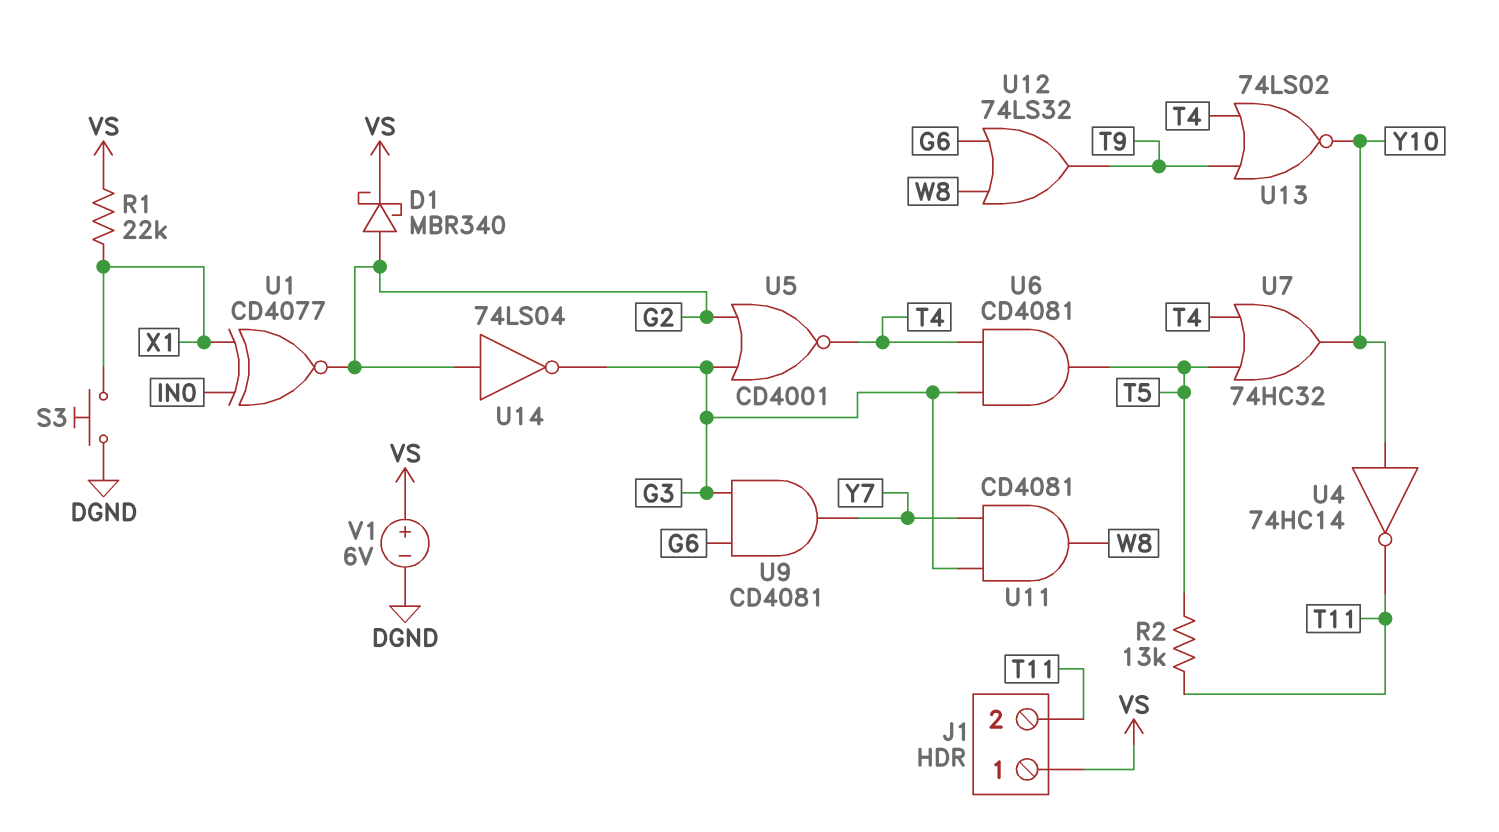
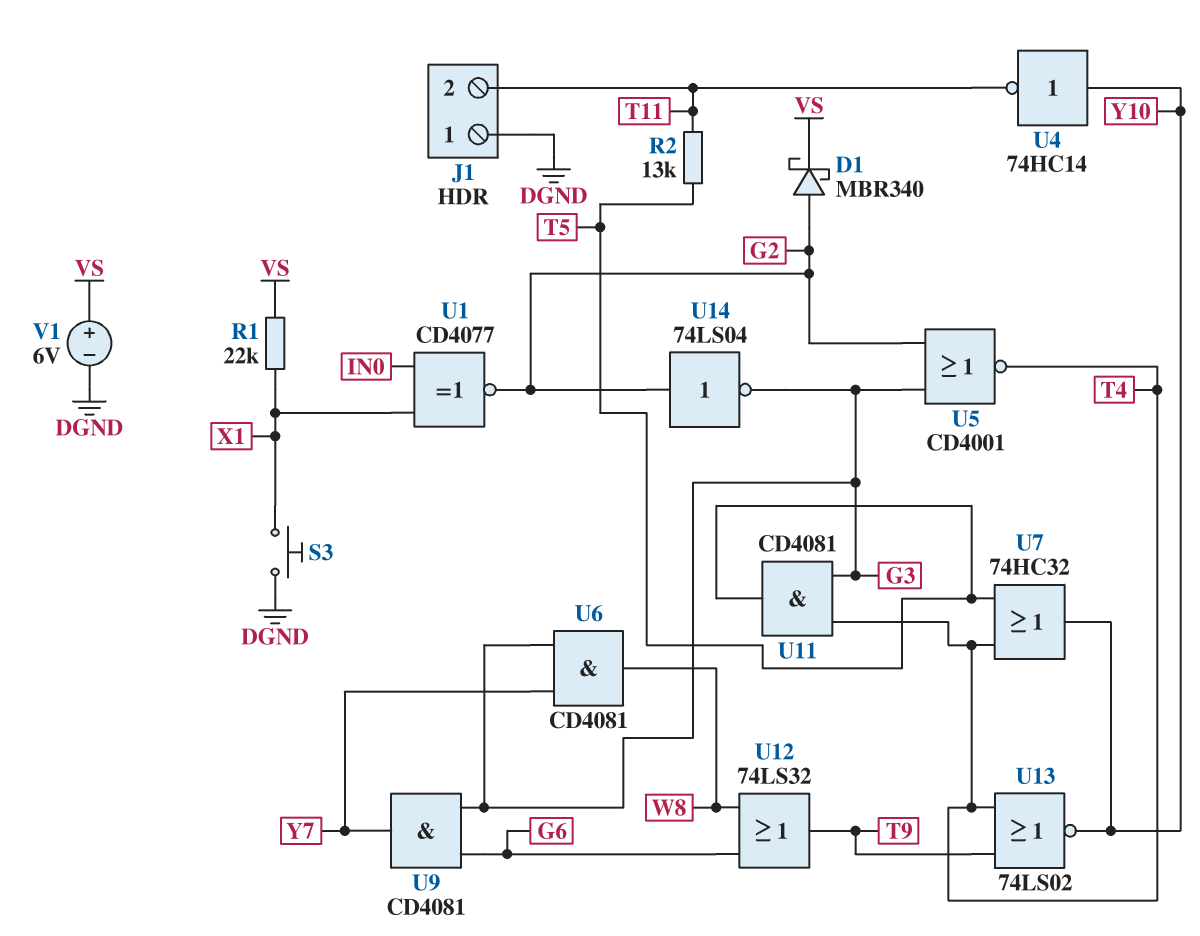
J1 pin 1: VS -> DGND
U6: AND CD4081 (in G3, in T4, out T5) -> AND CD4081 (in G3, in Y7, out W8)
U11: AND CD4081 (in G3, in Y7, out W8) -> AND CD4081 (in G3, in T4, out T5)

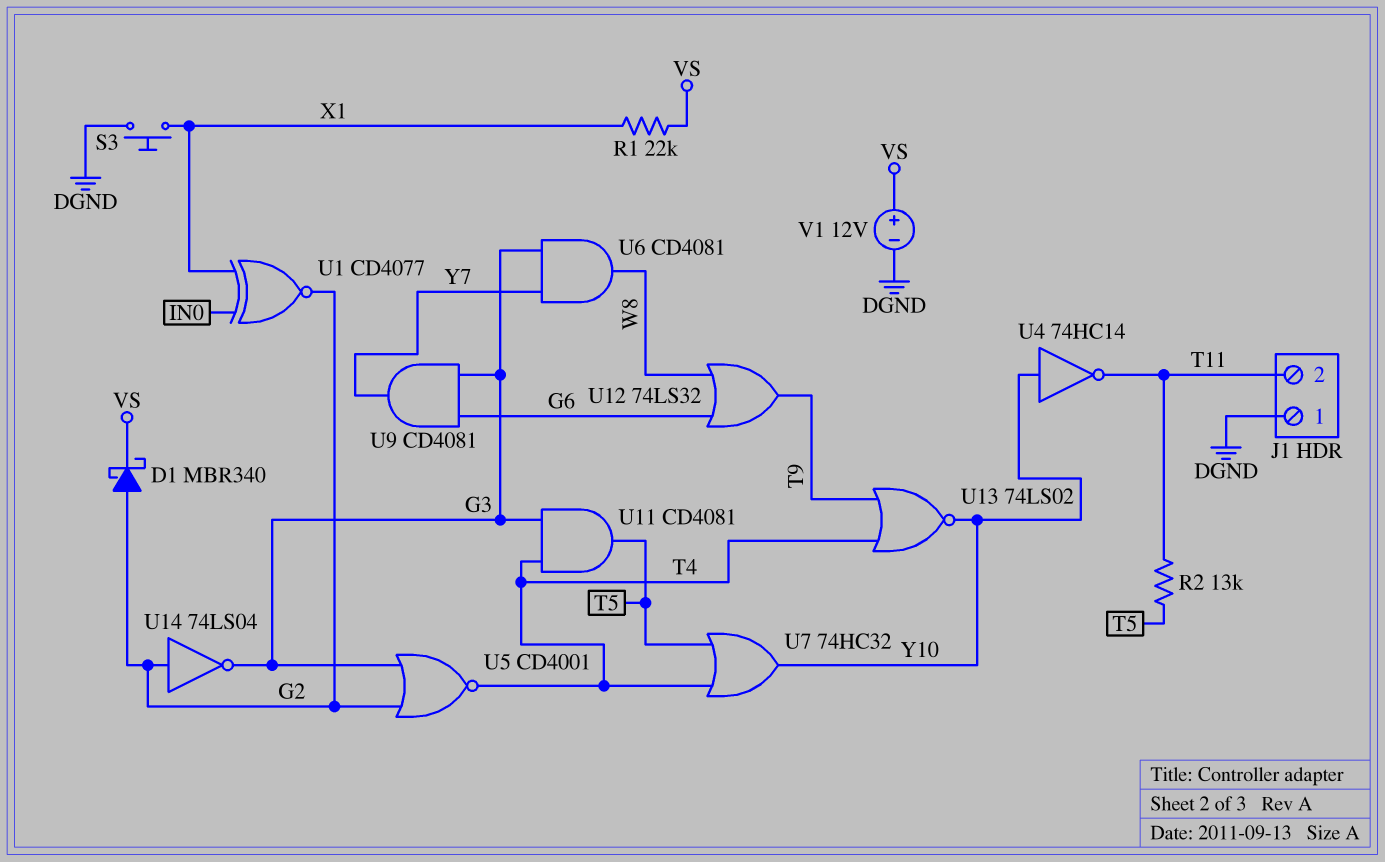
V1: 6V (plus VS, minus DGND) -> 12V (plus VS, minus DGND)

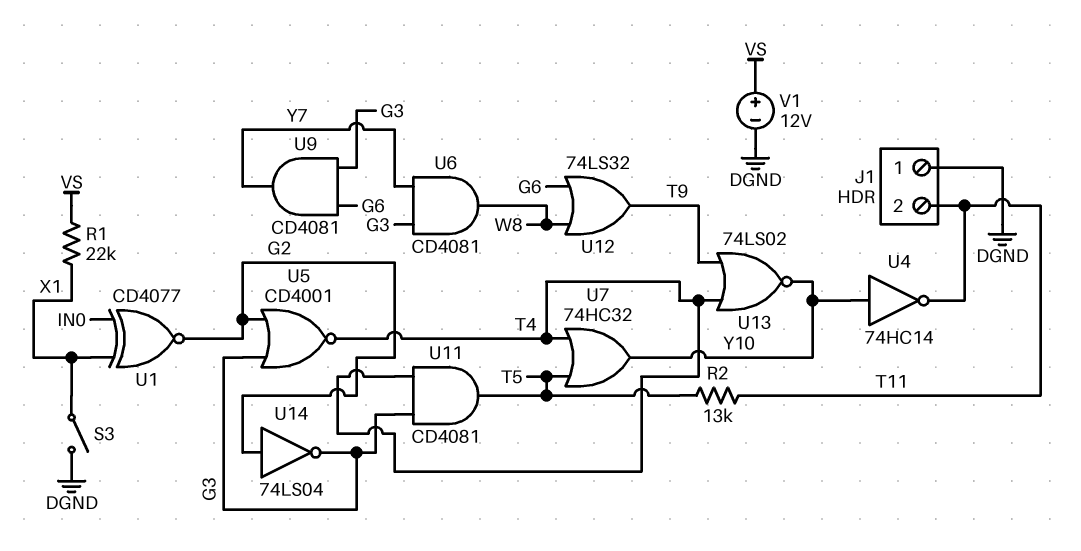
D1: schottky MBR340 (A G2, K VS) -> none
S3: button (DGND, X1) -> switch (DGND, X1)

